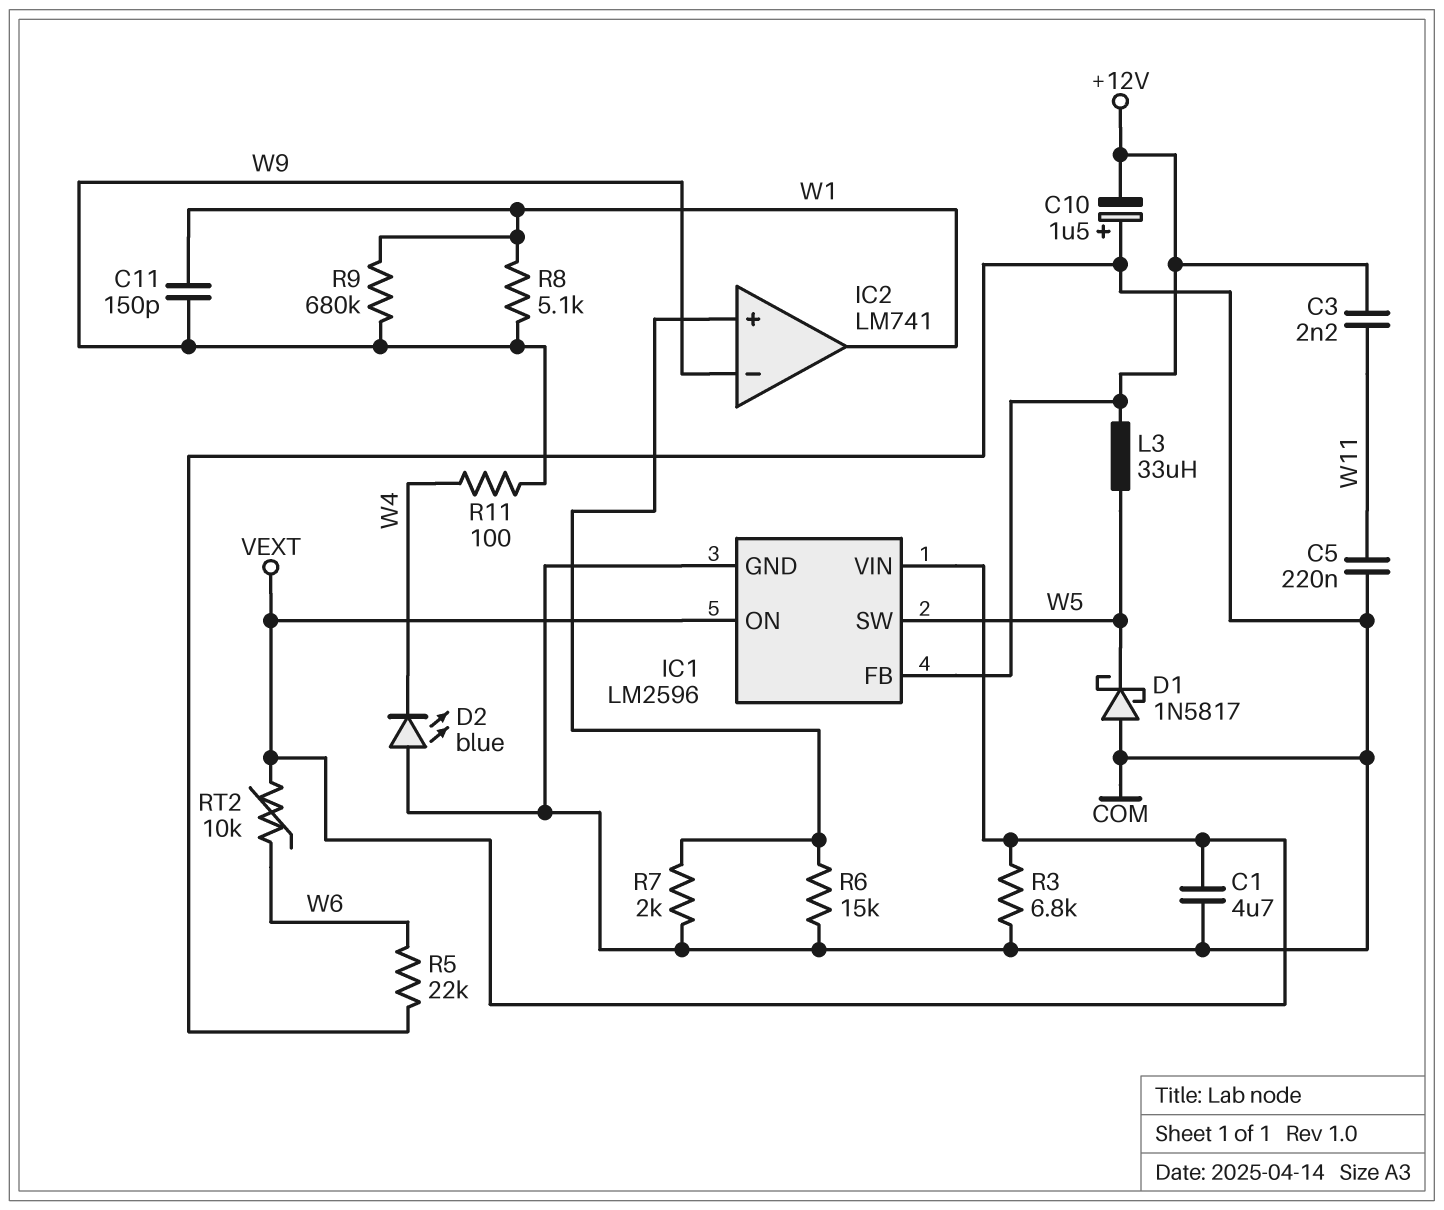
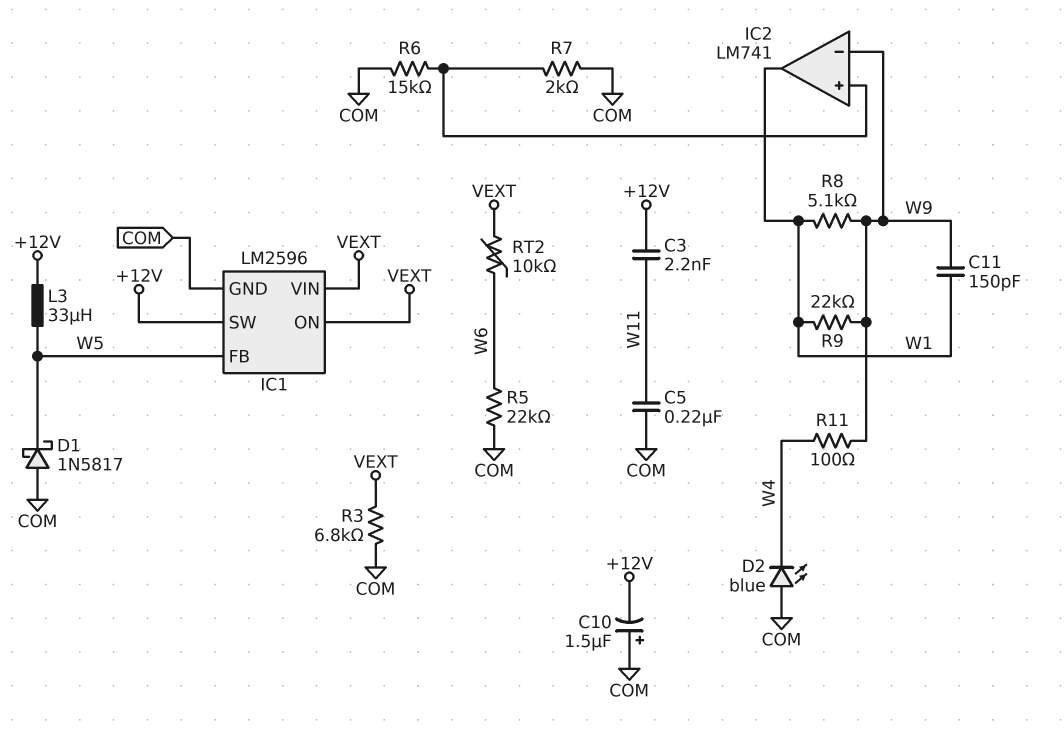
C1: 4.7uF (COM, VEXT) -> none
IC1 pin FB: +12V -> W5
IC1 pin SW: W5 -> +12V
R9: 680k (W1, W9) -> 22k (W1, W9)

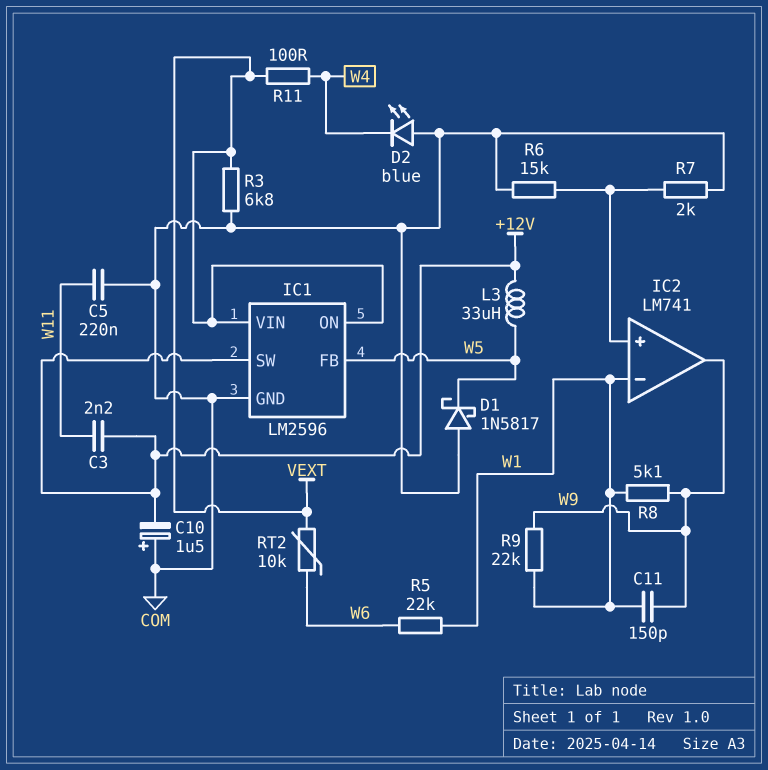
IC2 pin in-: W9 -> W1
IC2 pin out: W1 -> W9
R5: 22k (COM, W6) -> 22k (W1, W6)
R11: 100 (W4, W9) -> 100 (VEXT, W4)

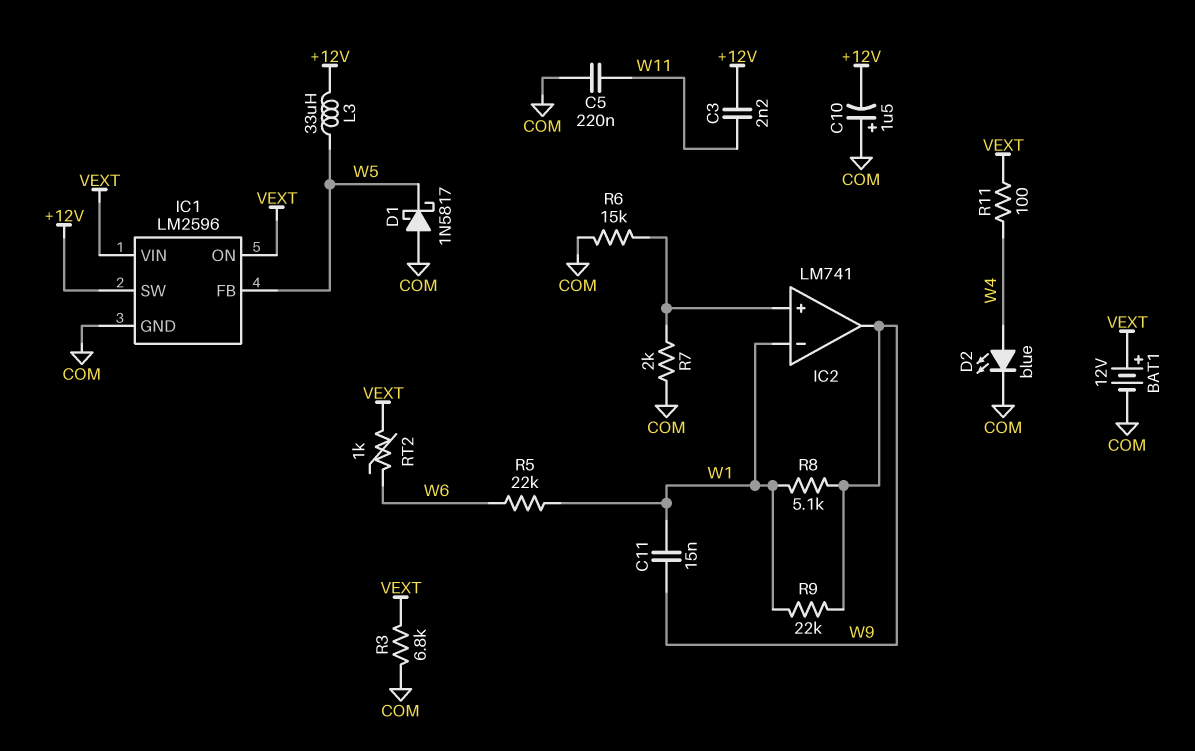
BAT1: none -> 12V (plus VEXT, minus COM)
C11: 150pF (W1, W9) -> 15nF (W1, W9)
D2: LED blue (A COM, K W4) -> LED blue (A W4, K COM)
RT2: 10k (VEXT, W6) -> 1k (VEXT, W6)

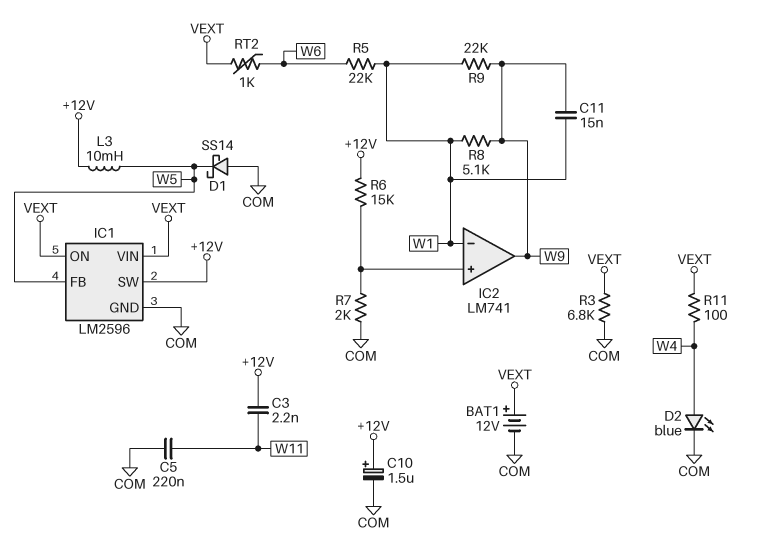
C10: 1.5uF (plus COM, minus +12V) -> 1.5uF (plus +12V, minus COM)
D1: schottky 1N5817 (A COM, K W5) -> schottky SS14 (A COM, K W5)
L3: 33uH (+12V, W5) -> 10mH (+12V, W5)
R6: 15k (COM, IC2/in+) -> 15k (+12V, IC2/in+)

